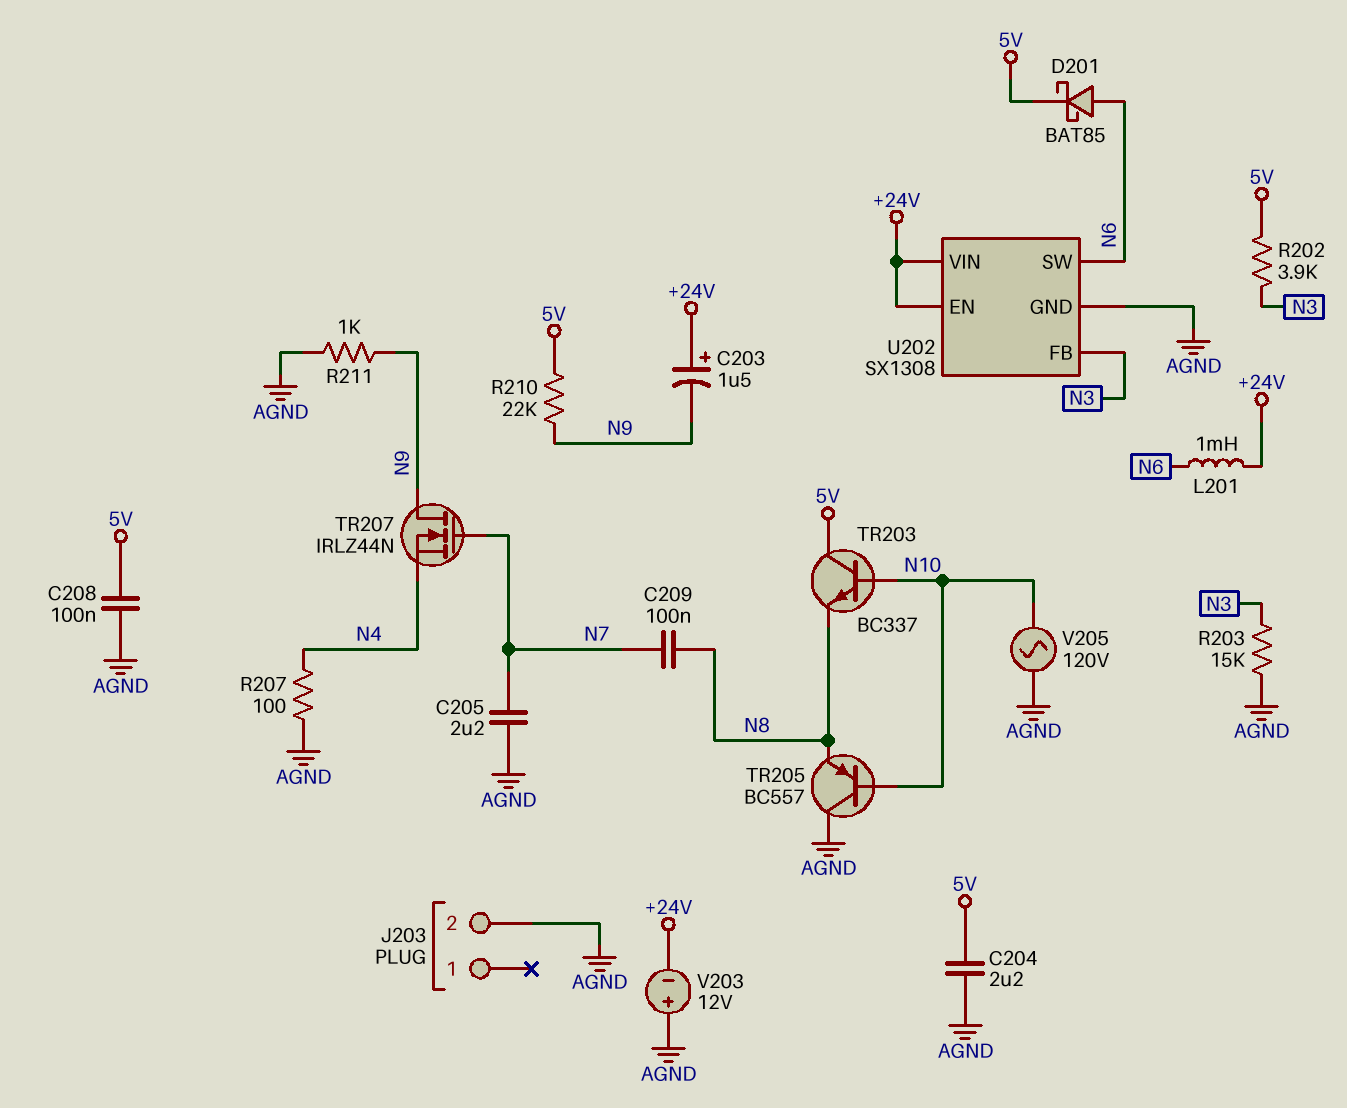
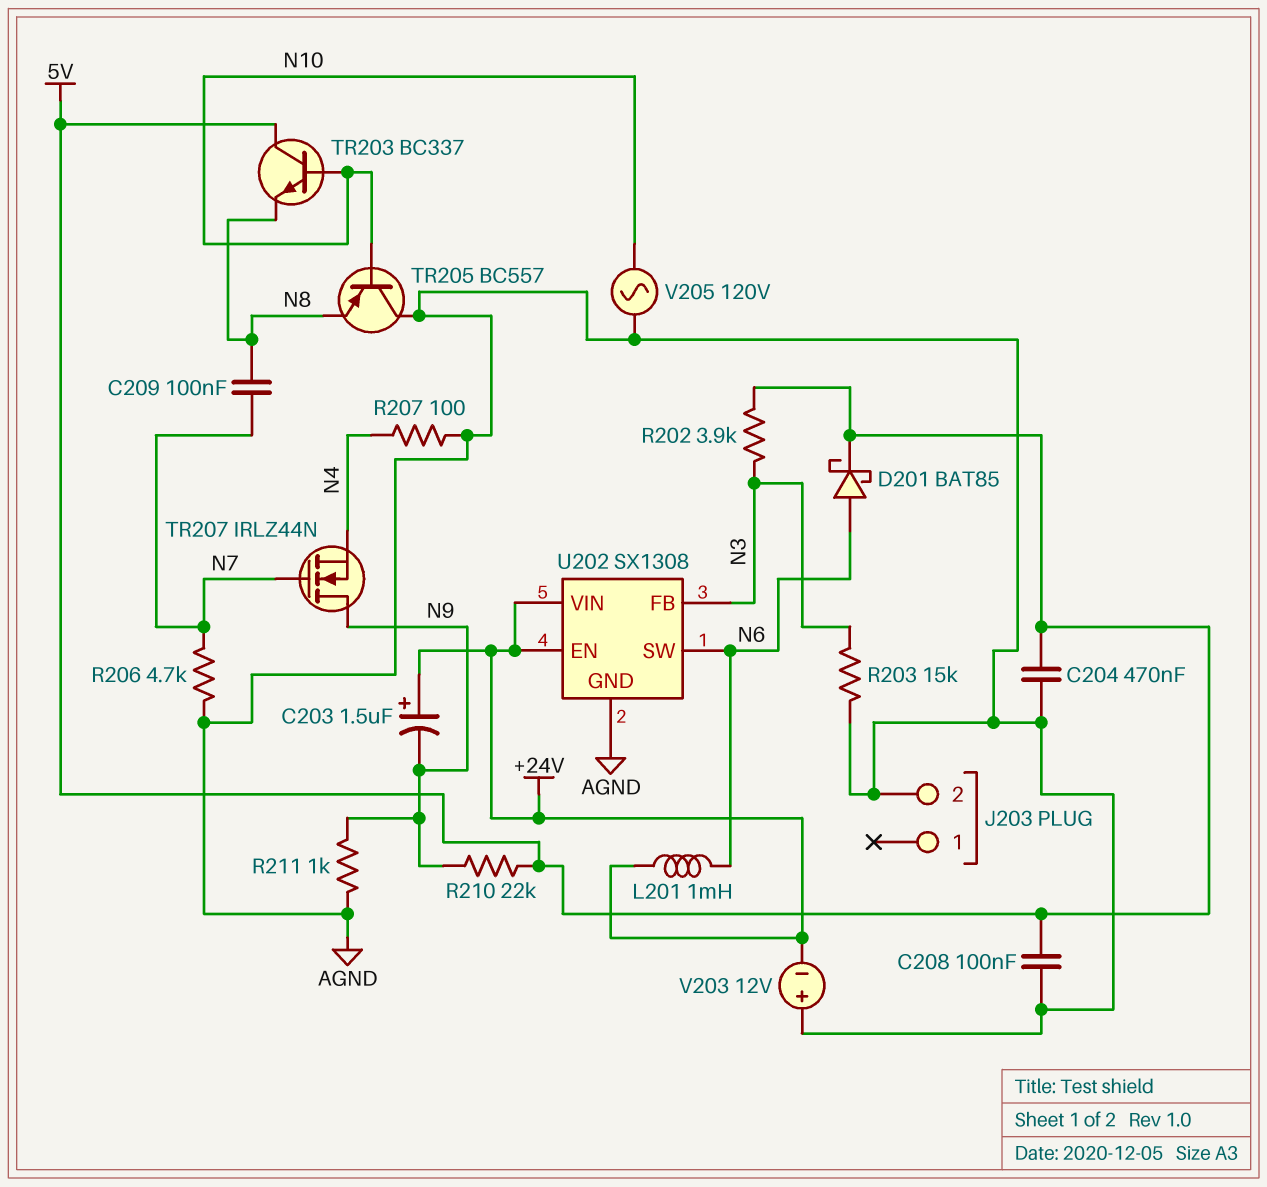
C204: 2.2uF (5V, AGND) -> 470nF (5V, AGND)
C205: 2.2uF (AGND, N7) -> none
R206: none -> 4.7k (AGND, N7)

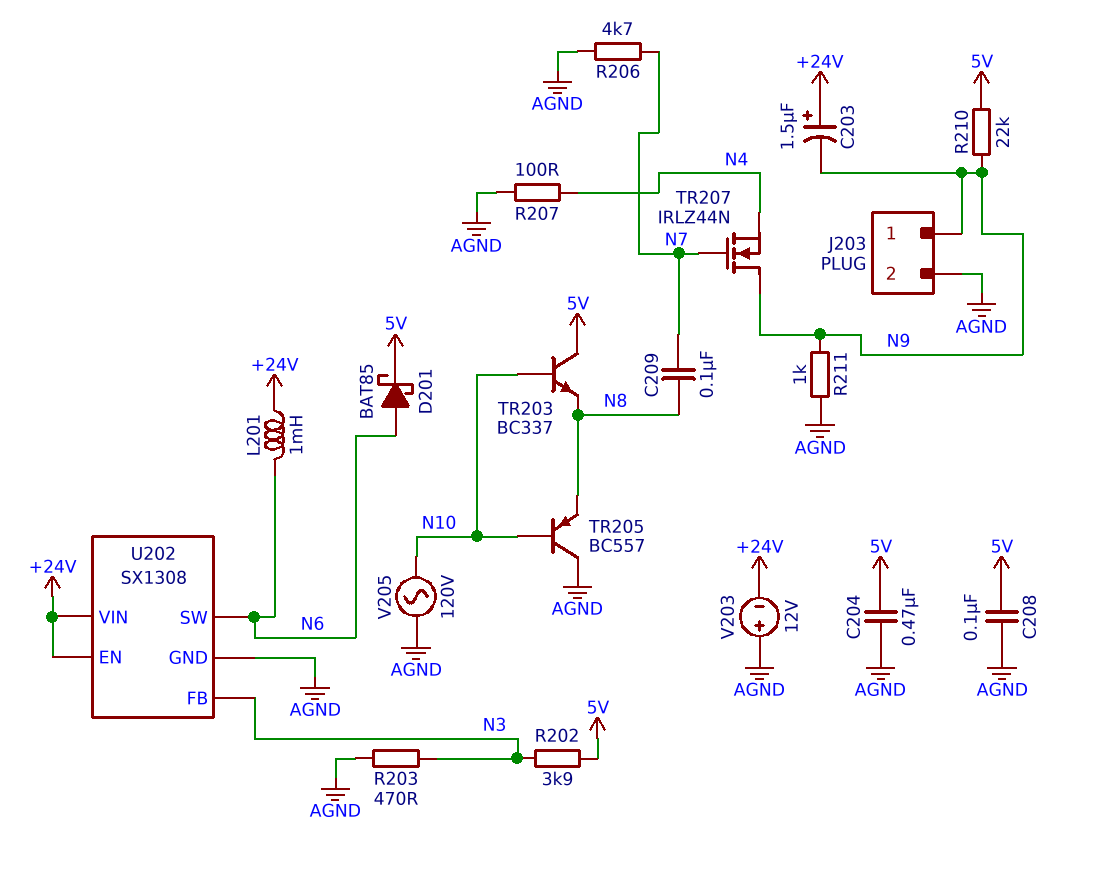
J203 pin 1: none -> N9
R203: 15k (AGND, N3) -> 470 (AGND, N3)

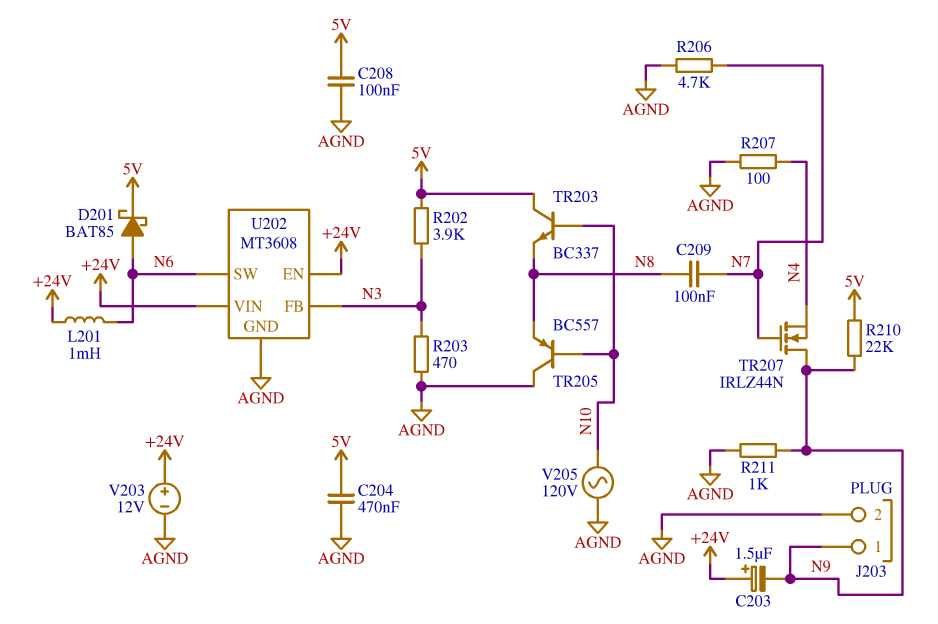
U202: SX1308 -> MT3608
V203: 12V (plus AGND, minus +24V) -> 12V (plus +24V, minus AGND)

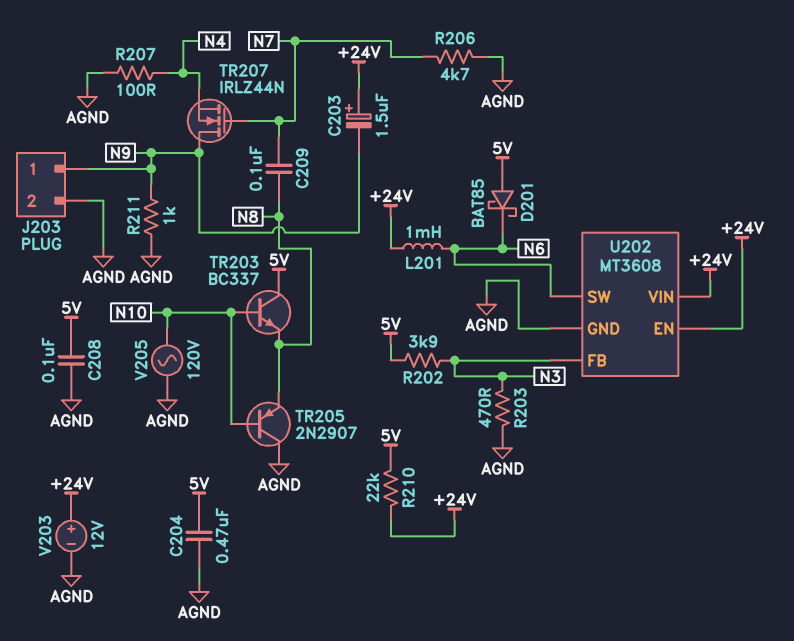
D201: schottky BAT85 (A N6, K 5V) -> schottky BAT85 (A 5V, K N6)
R210: 22k (5V, N9) -> 22k (+24V, 5V)
TR205: PNP BC557 (B N10, C AGND, E N8) -> PNP 2N2907 (B N10, C AGND, E N8)

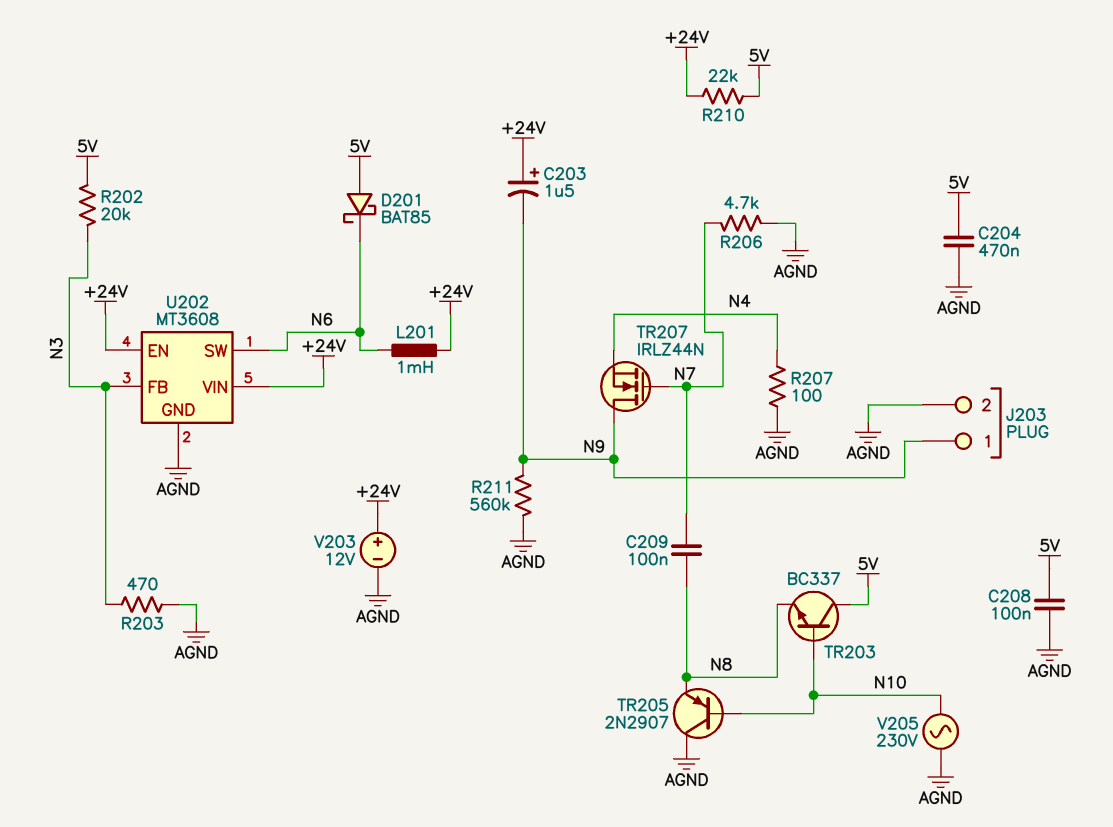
R202: 3.9k (5V, N3) -> 20k (5V, N3)
R211: 1k (AGND, N9) -> 560k (AGND, N9)
V205: AC 120V (AGND, N10) -> AC 230V (AGND, N10)

